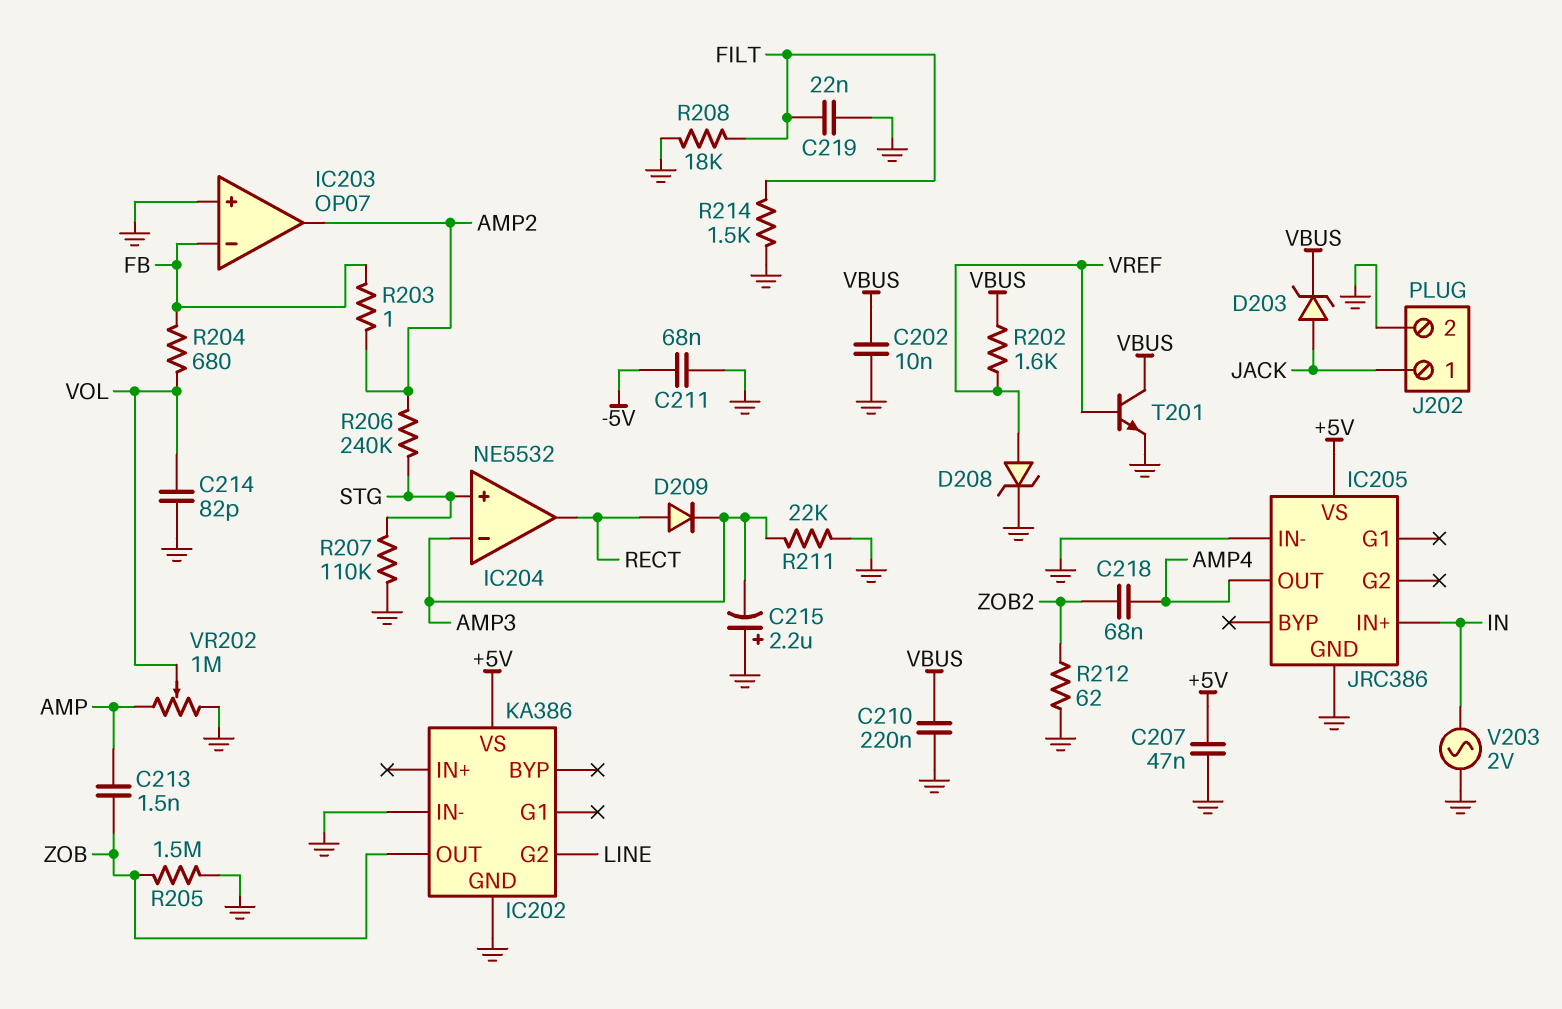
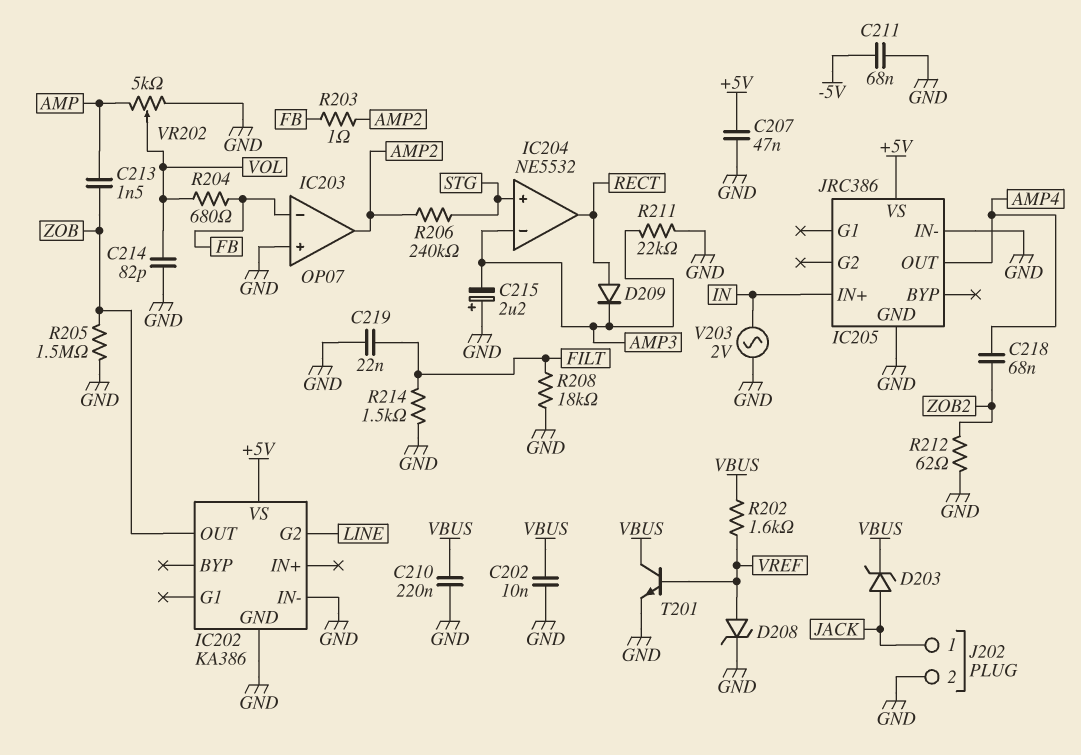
R207: 110k (GND, STG) -> none
VR202: 1M (AMP, GND, wiper VOL) -> 5k (AMP, GND, wiper VOL)

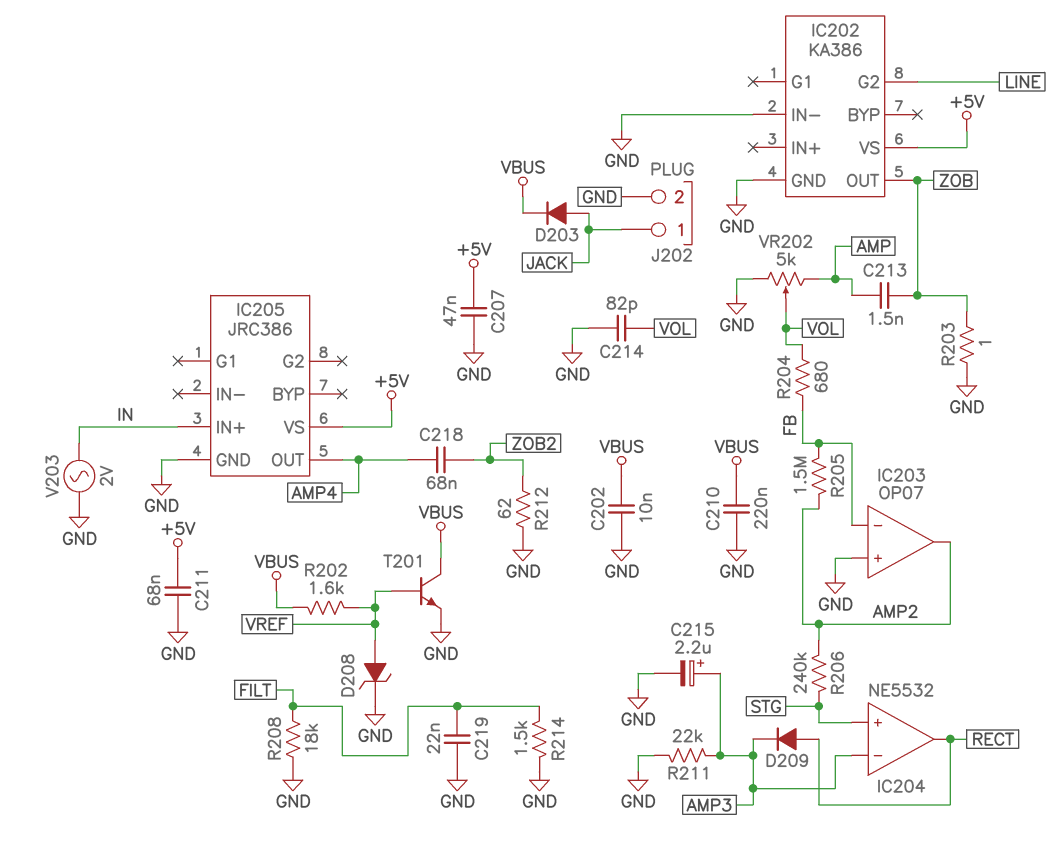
C211: 68nF (-5V, GND) -> 68nF (+5V, GND)
C215: 2.2uF (plus GND, minus AMP3) -> 2.2uF (plus AMP3, minus GND)
D203: zener (A JACK, K VBUS) -> diode (A JACK, K VBUS)
IC205 pin IN-: GND -> none
R203: 1 (AMP2, FB) -> 1 (GND, ZOB)
R205: 1.5M (GND, ZOB) -> 1.5M (AMP2, FB)

